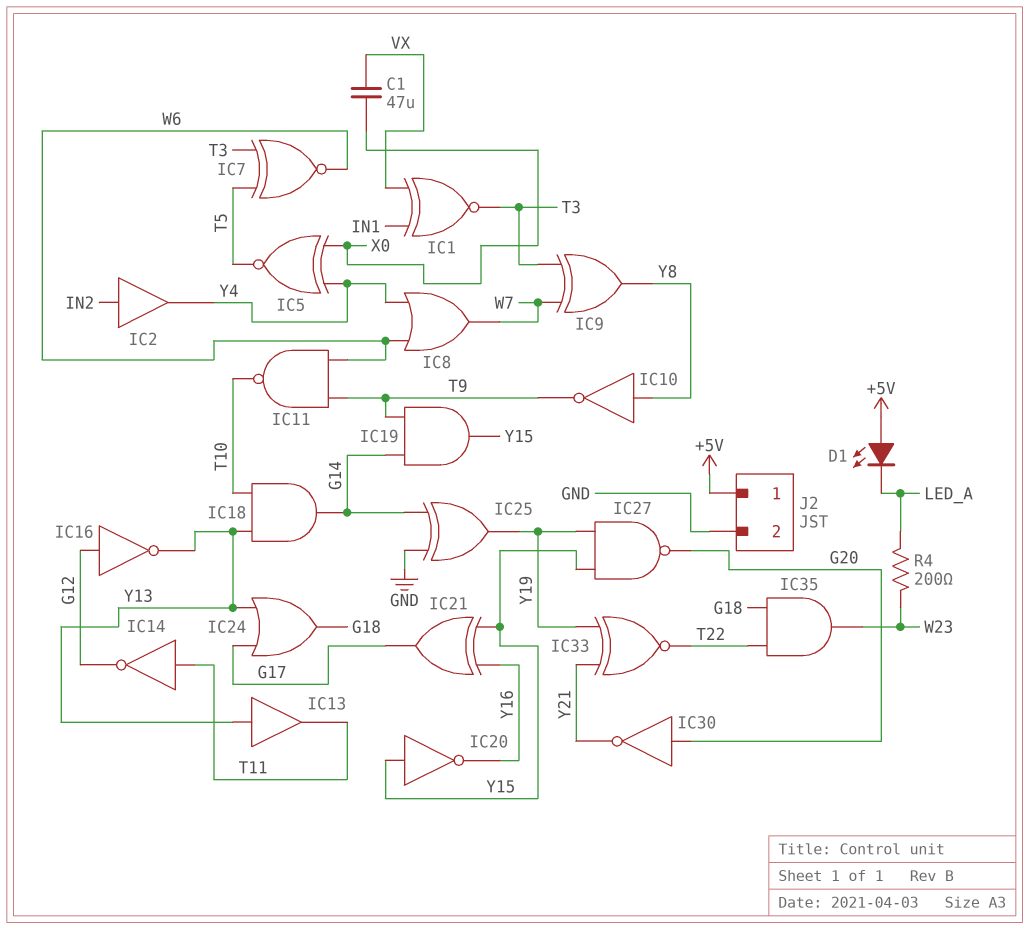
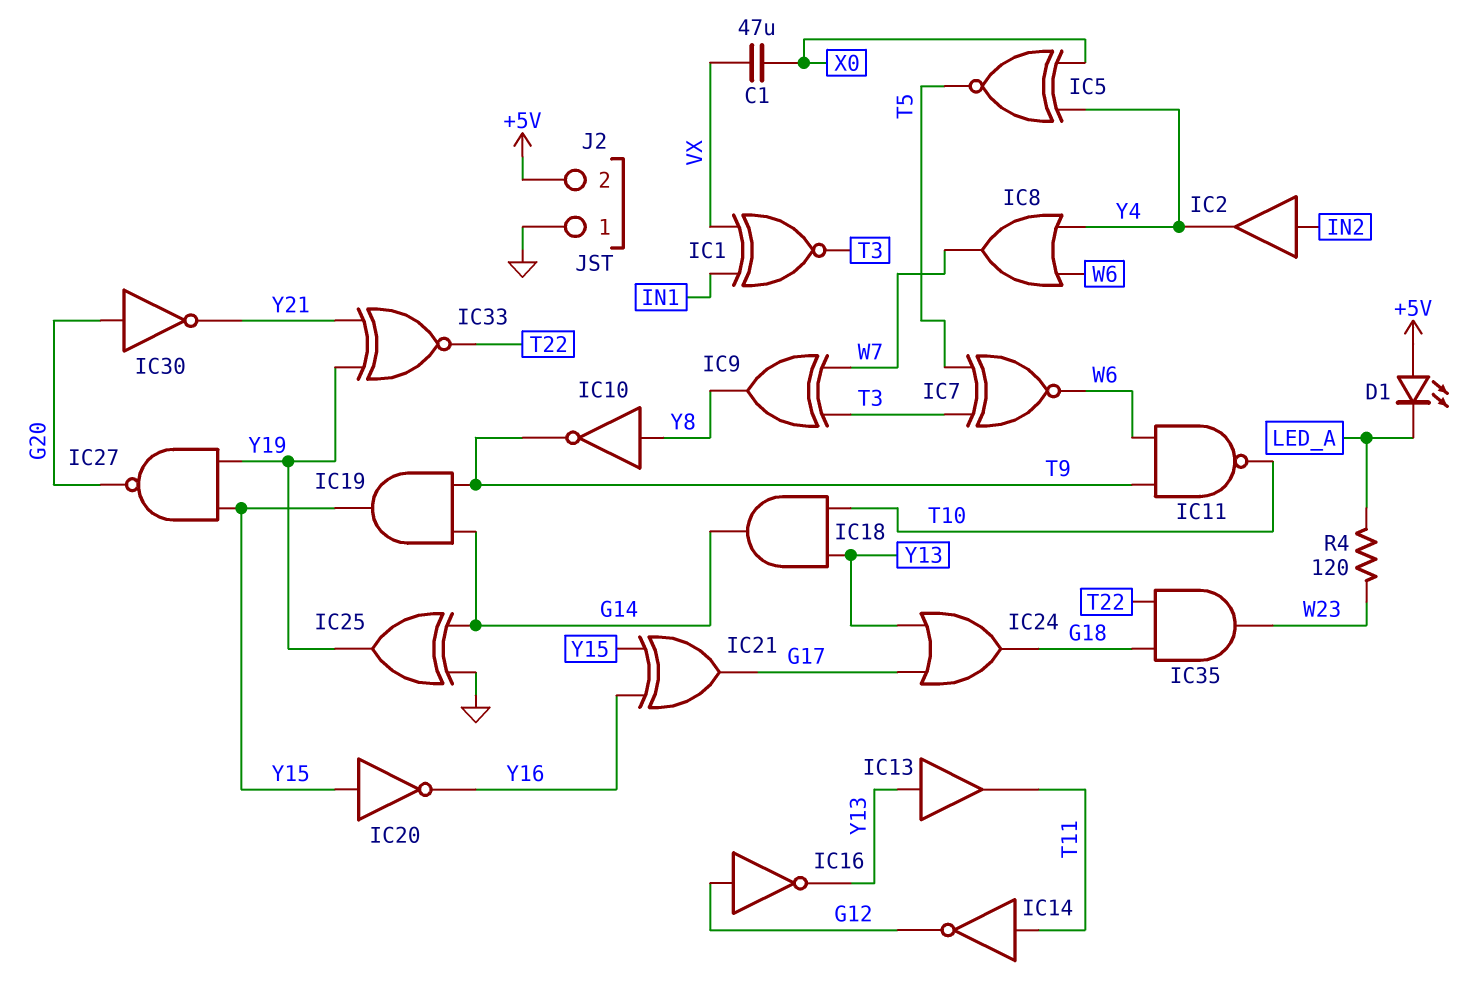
J2 pin 1: +5V -> GND
J2 pin 2: GND -> +5V
R4: 200 (LED_A, W23) -> 120 (LED_A, W23)

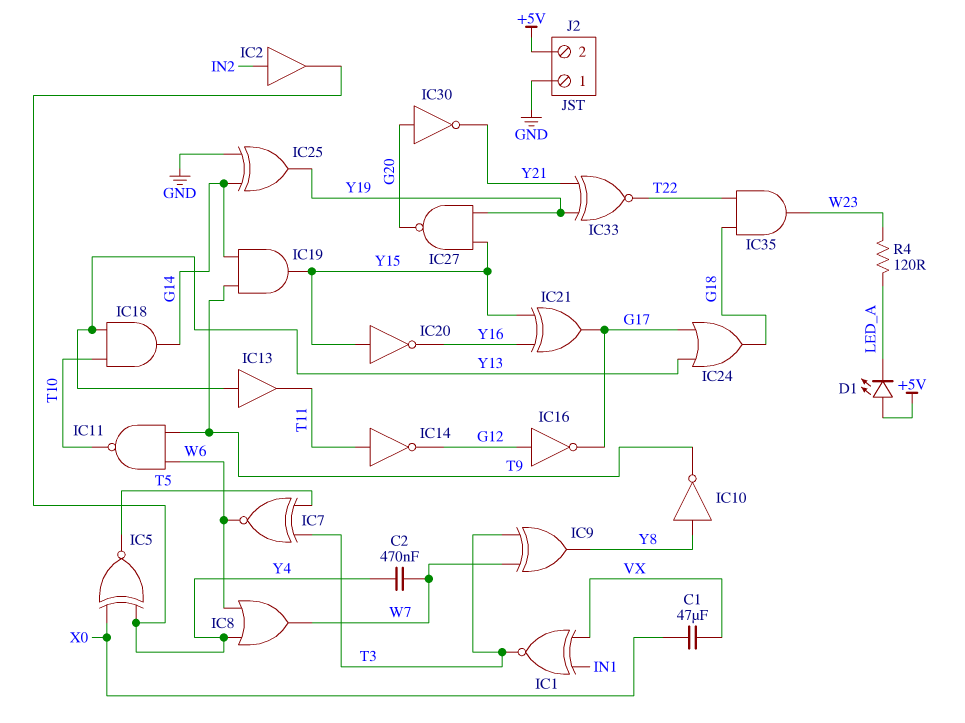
C2: none -> 470nF (W7, Y4)
IC16: NOT (in G12, out Y13) -> NOT (in G12, out G17)

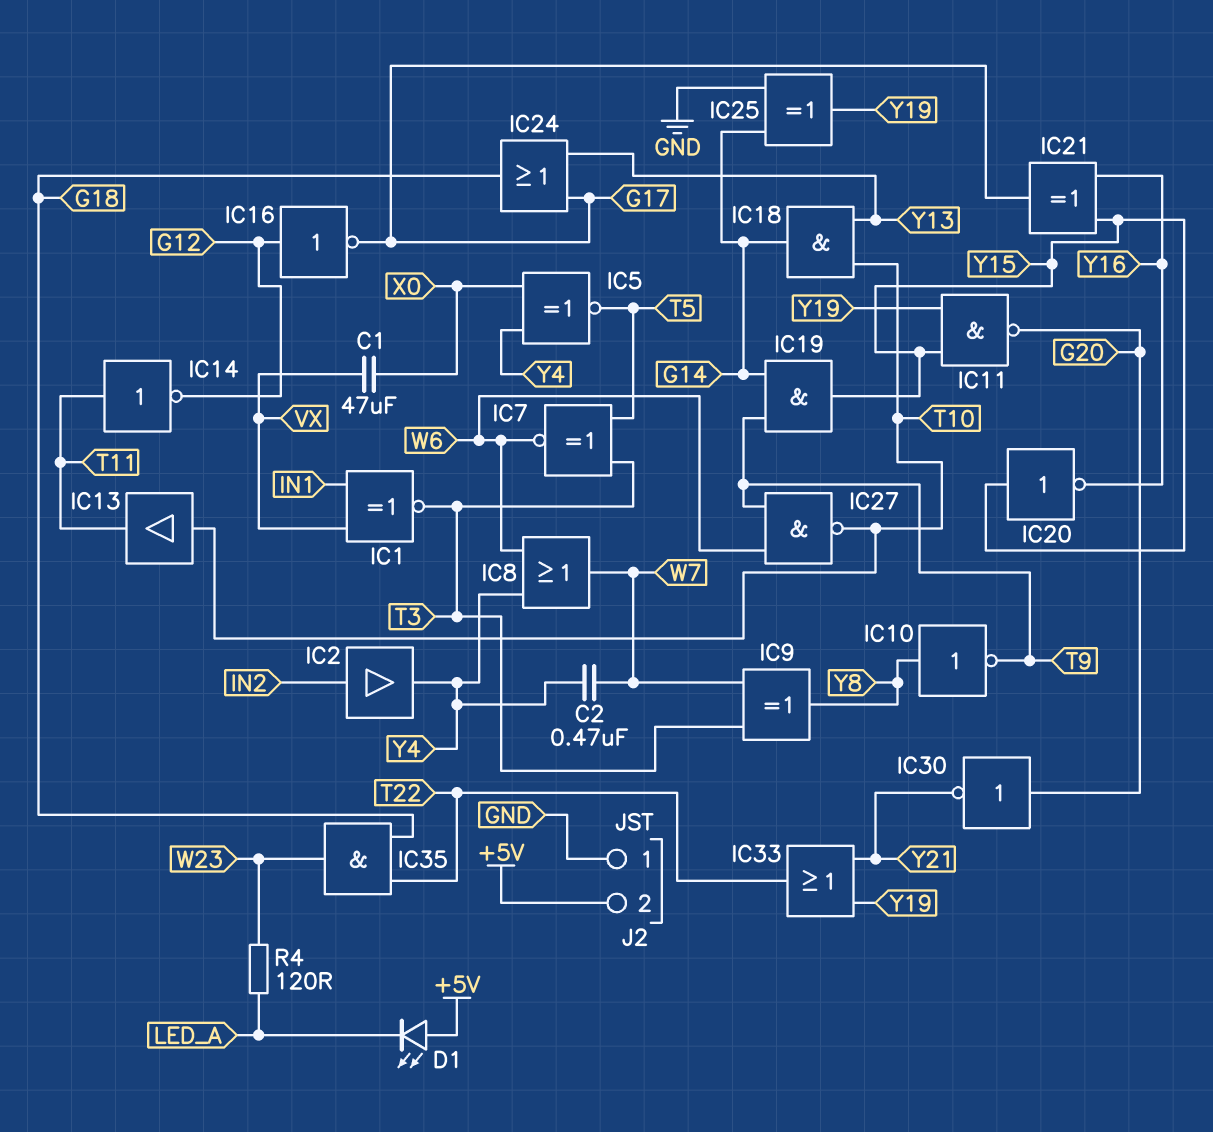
IC11: NAND (in T9, in W6, out T10) -> NAND (in Y15, in Y19, out G20)
IC13: buffer (in Y13, out T11) -> buffer (in T10, out T11)
IC27: NAND (in Y15, in Y19, out G20) -> NAND (in T9, in W6, out T10)
IC33: XNOR (in Y19, in Y21, out T22) -> OR (in Y19, in Y21, out T22)

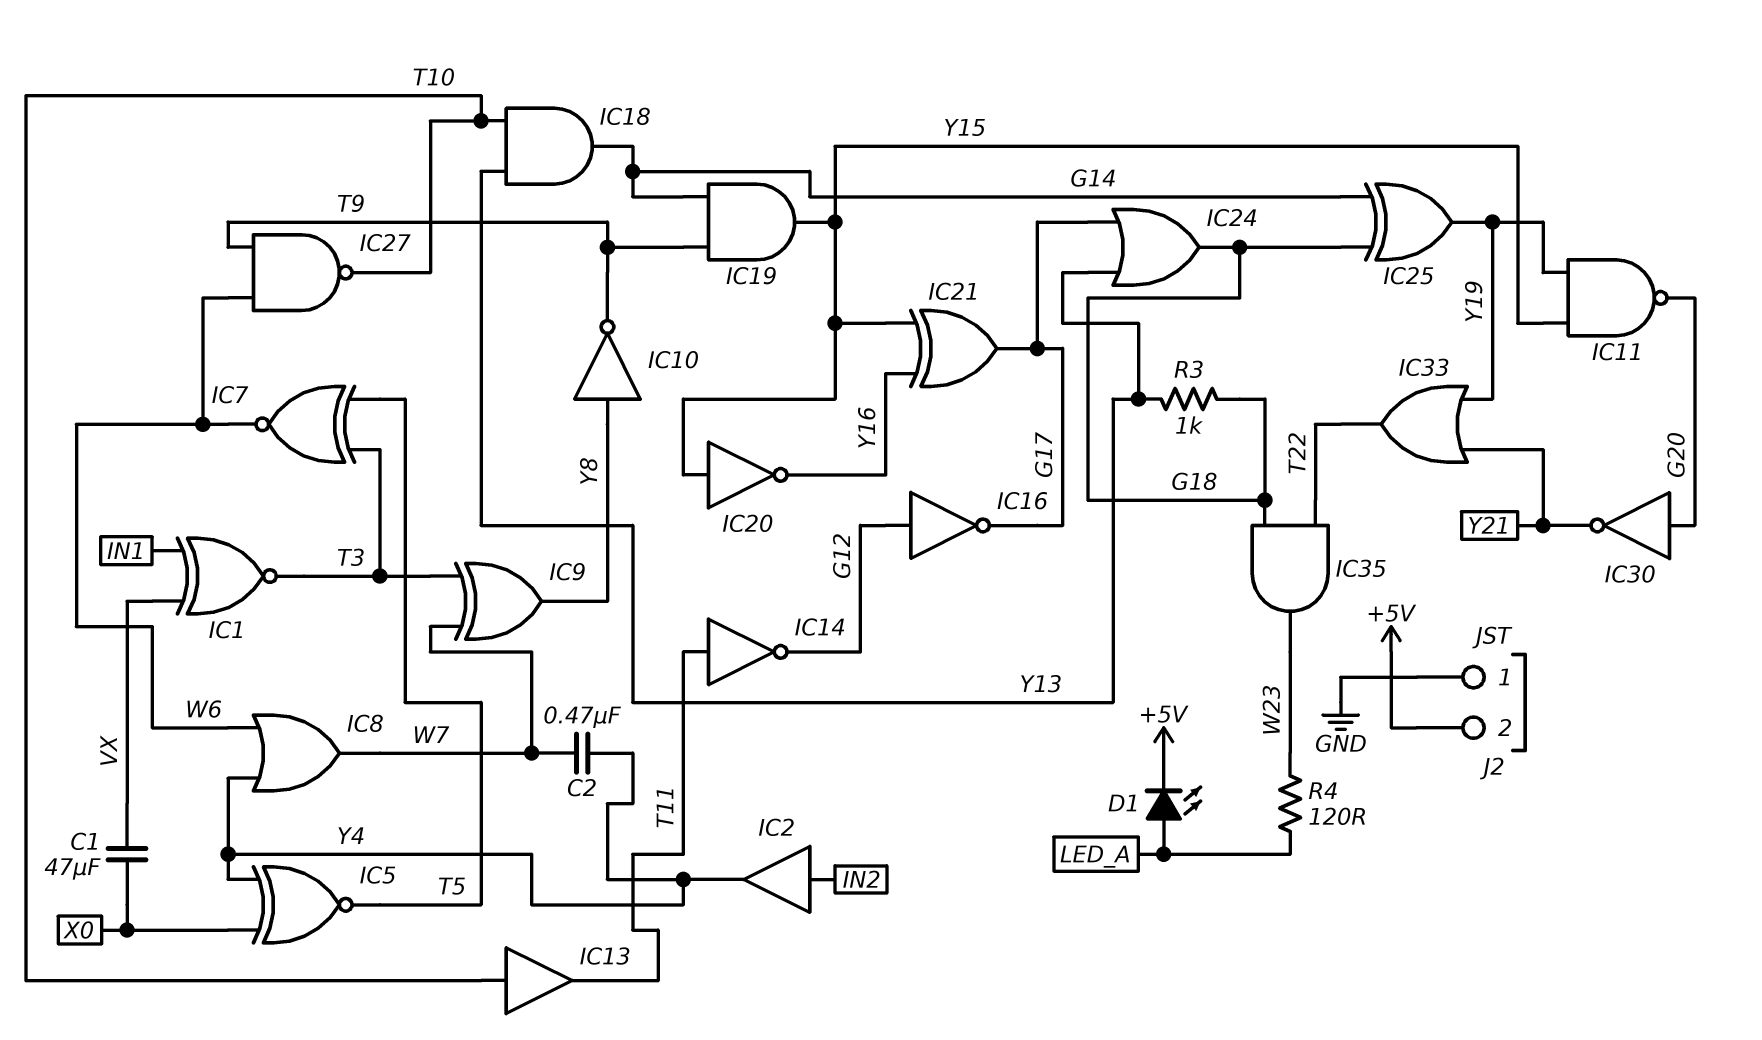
D1: LED (A +5V, K LED_A) -> LED (A LED_A, K +5V)
IC25: XOR (in G14, in GND, out Y19) -> XOR (in G14, in G18, out Y19)
R3: none -> 1k (G18, Y13)

